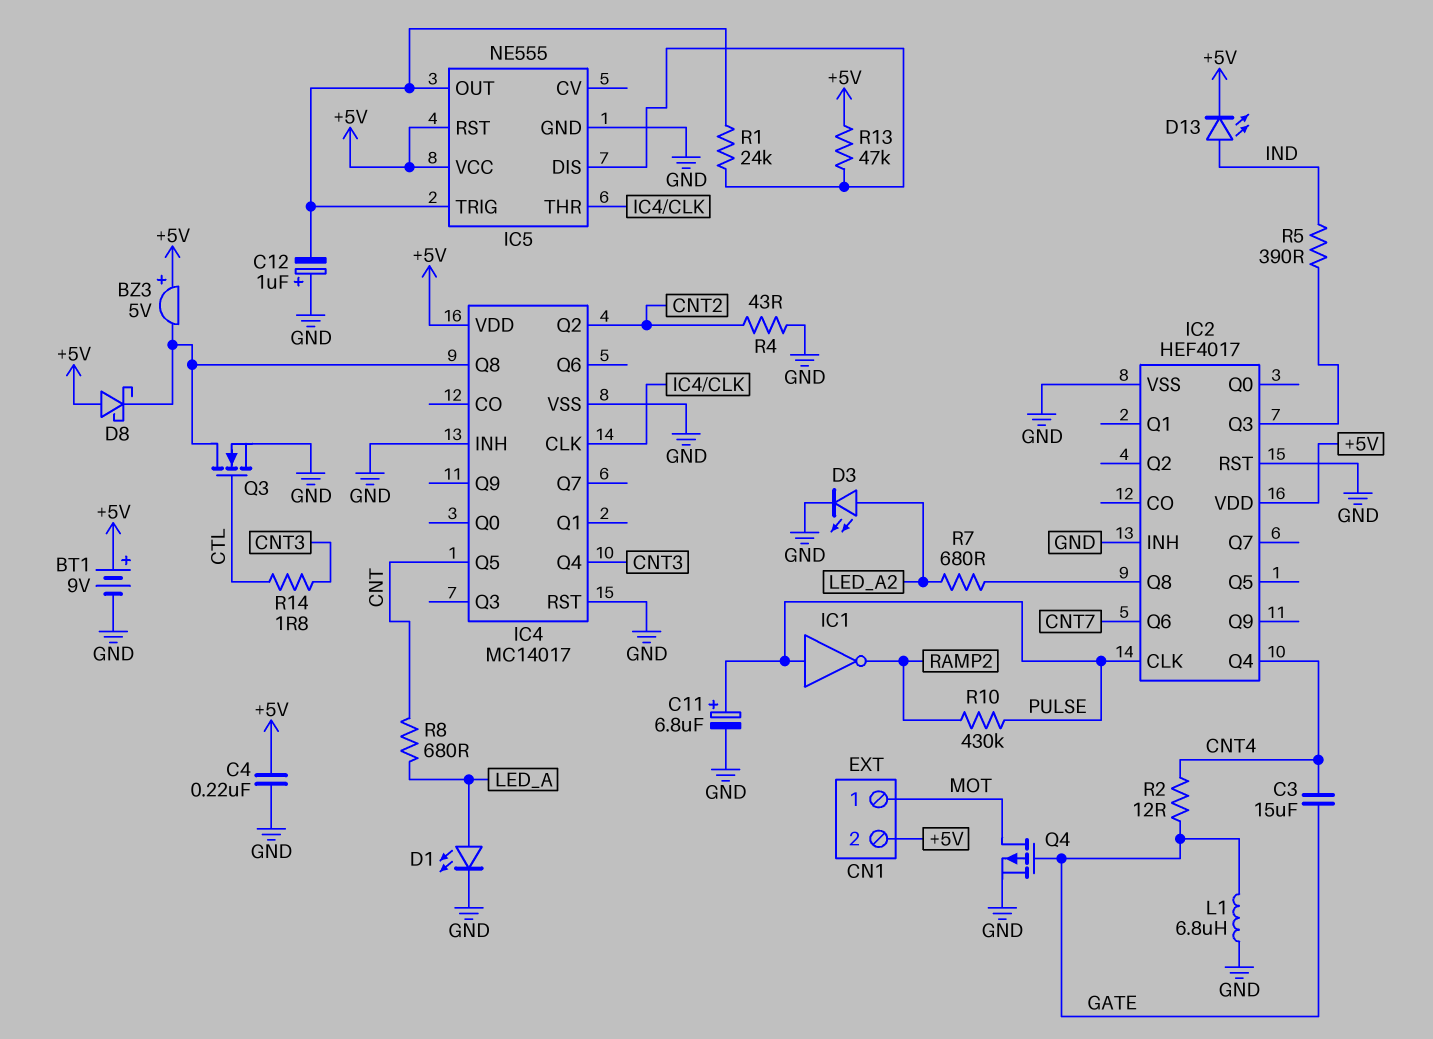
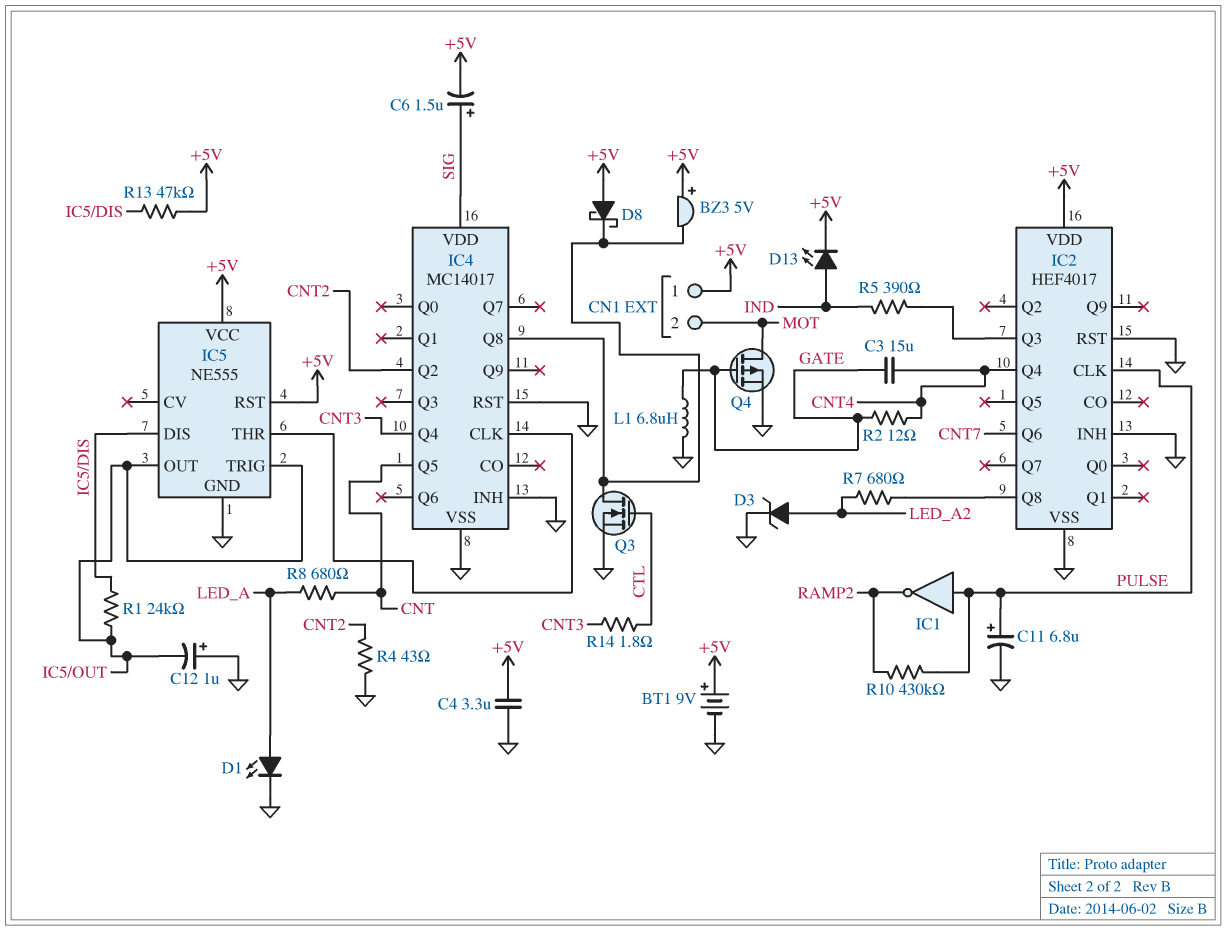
C4: 220nF (+5V, GND) -> 3.3uF (+5V, GND)
C6: none -> 1.5uF (plus SIG, minus +5V)
CN1 pin 1: MOT -> +5V
CN1 pin 2: +5V -> MOT
D3: LED (A LED_A2, K GND) -> zener (A LED_A2, K GND)
IC4 pin VDD: +5V -> SIG

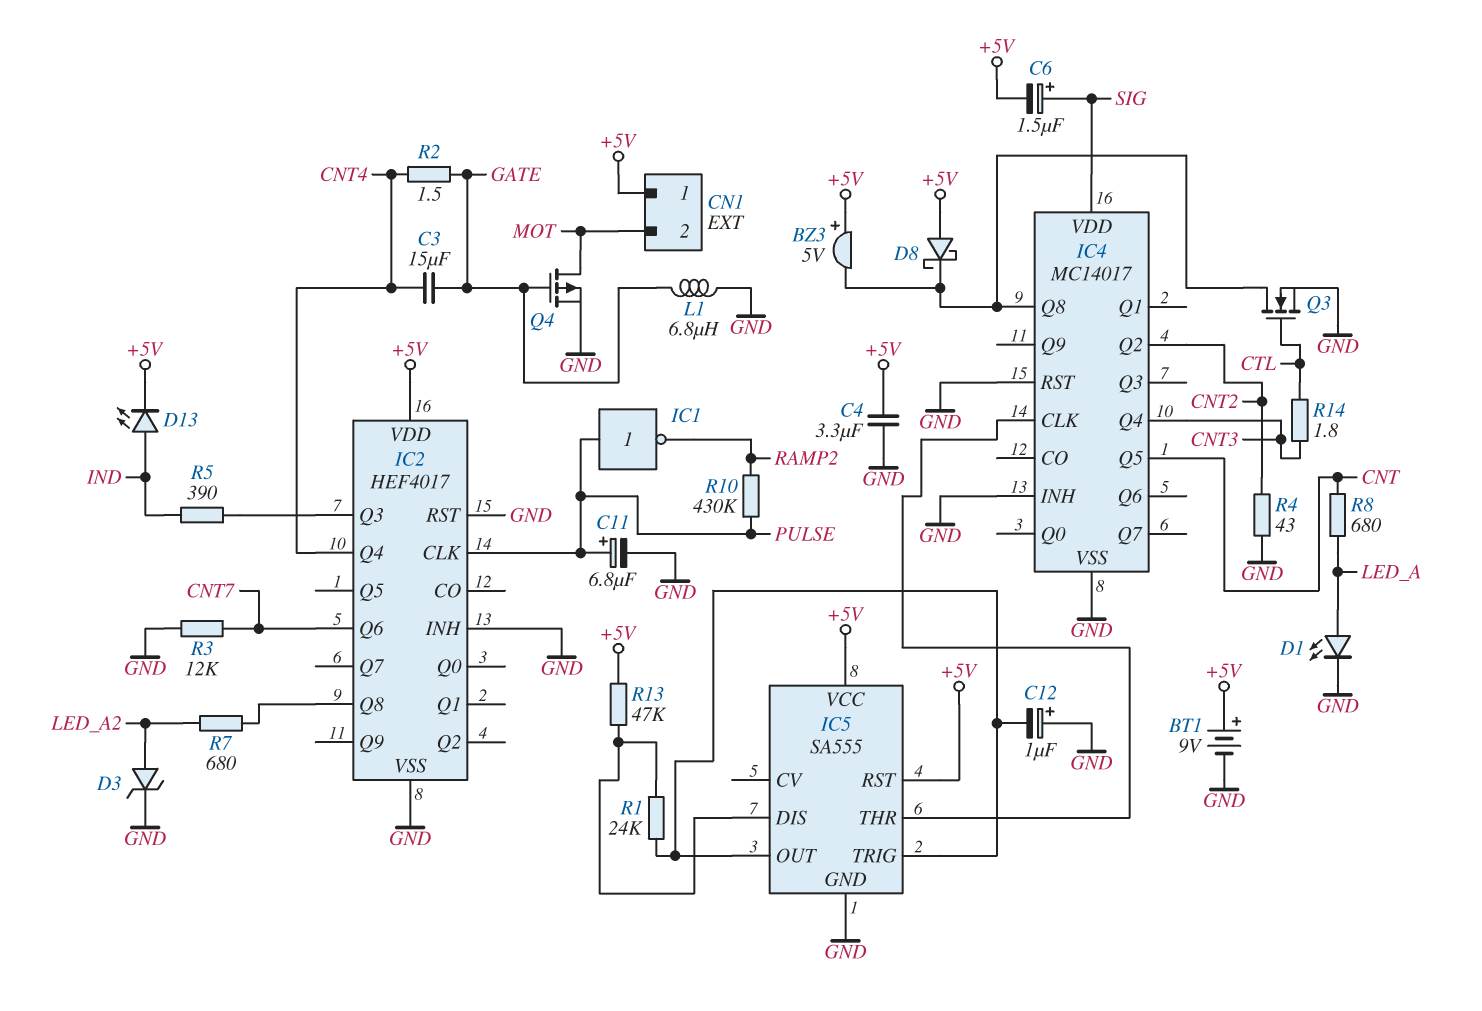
IC5: NE555 -> SA555
R2: 12 (CNT4, GATE) -> 1.5 (CNT4, GATE)
R3: none -> 12k (CNT7, GND)

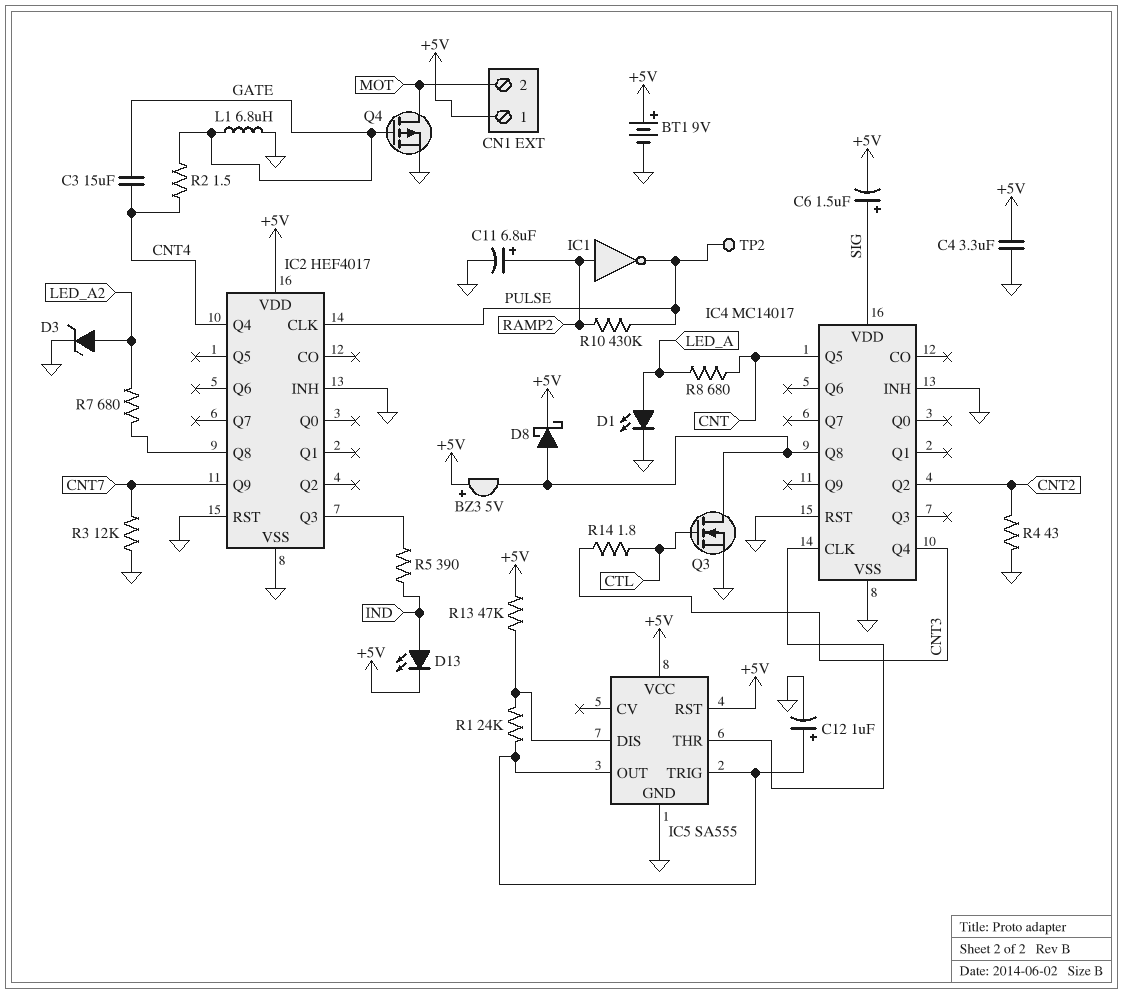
C11: 6.8uF (plus PULSE, minus GND) -> 6.8uF (plus RAMP2, minus GND)
C12: 1uF (plus GND, minus IC5/OUT) -> 1uF (plus IC5/OUT, minus GND)
D8: schottky (A +5V, K IC4/Q8) -> schottky (A IC4/Q8, K +5V)
IC1: NOT (in PULSE, out RAMP2) -> NOT (in RAMP2, out PULSE)
IC2 pin Q6: CNT7 -> none
IC2 pin Q9: none -> CNT7
TP2: none -> test point (PULSE)

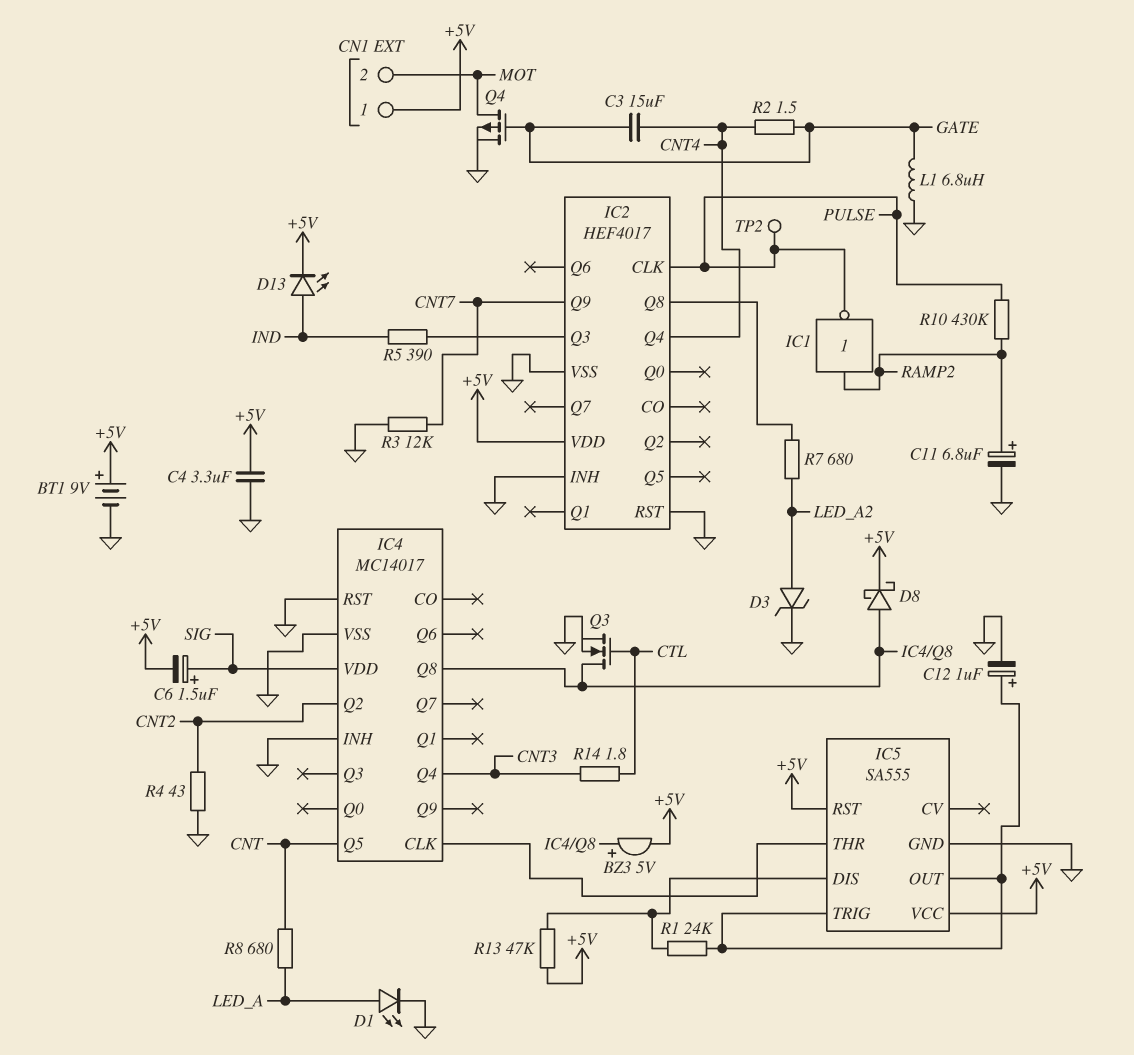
BZ3: buzzer 5V (plus +5V, minus IC4/Q8) -> buzzer 5V (plus IC4/Q8, minus +5V)

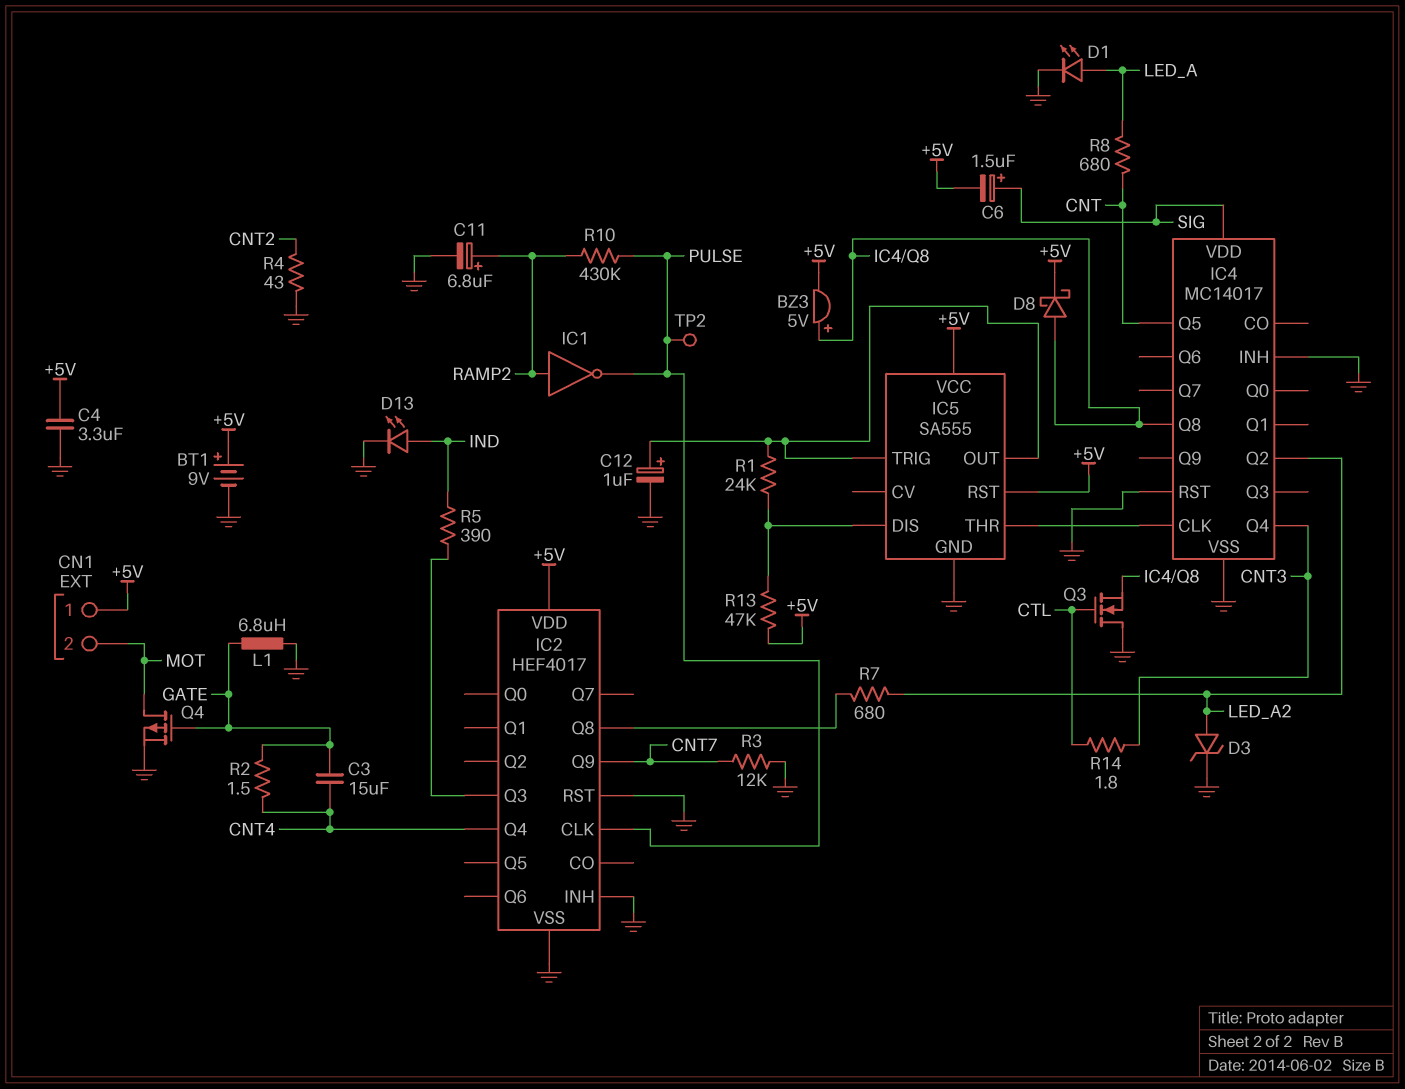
D13: LED (A IND, K +5V) -> LED (A IND, K GND)
IC4 pin Q2: CNT2 -> LED_A2
Q3: NMOS (G CTL, D IC4/Q8, S GND) -> NMOS (G CTL, D GND, S IC4/Q8)

